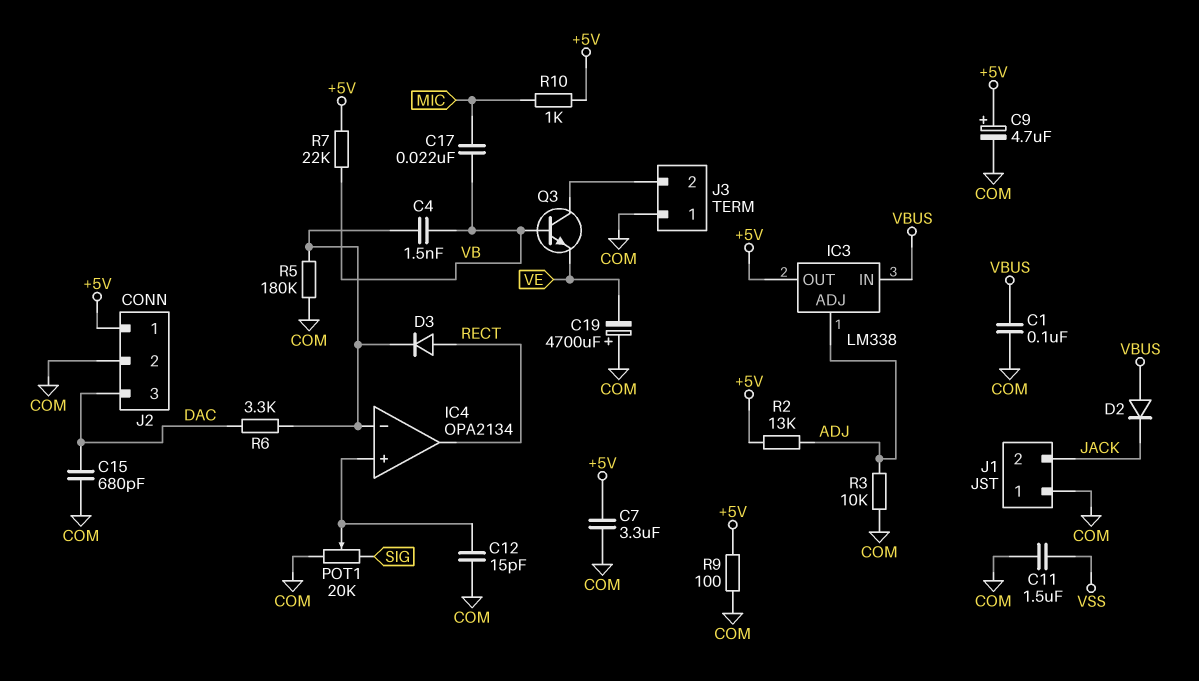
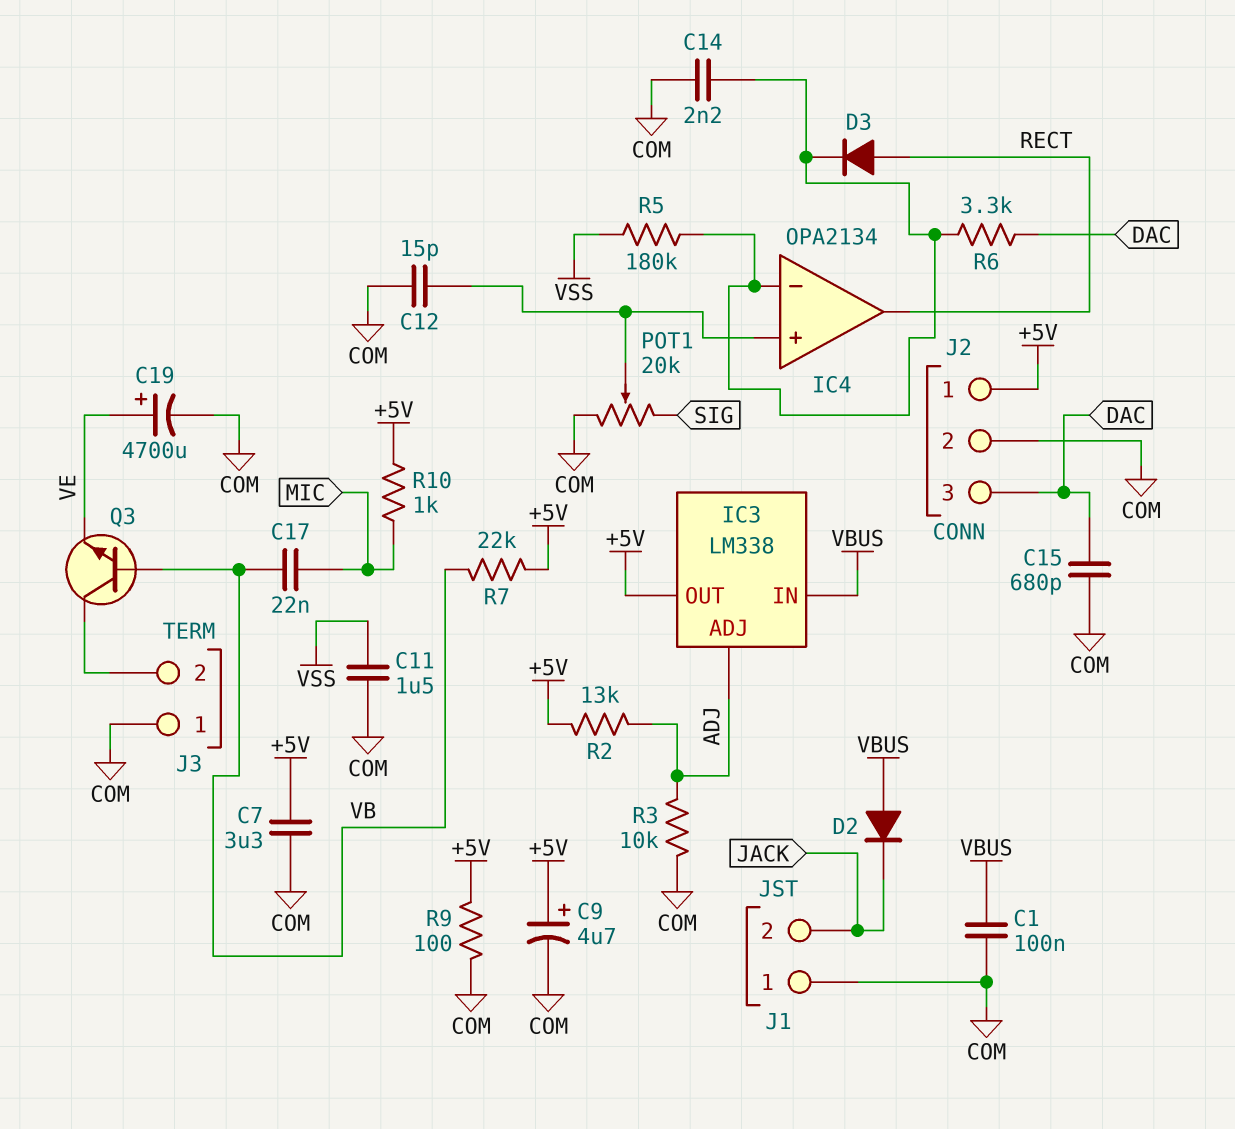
C4: 1.5nF (IC4/in-, VB) -> none
C14: none -> 2.2nF (COM, IC4/in-)
C19: 4700uF (plus COM, minus VE) -> 4700uF (plus VE, minus COM)
R5: 180k (COM, IC4/in-) -> 180k (IC4/in-, VSS)

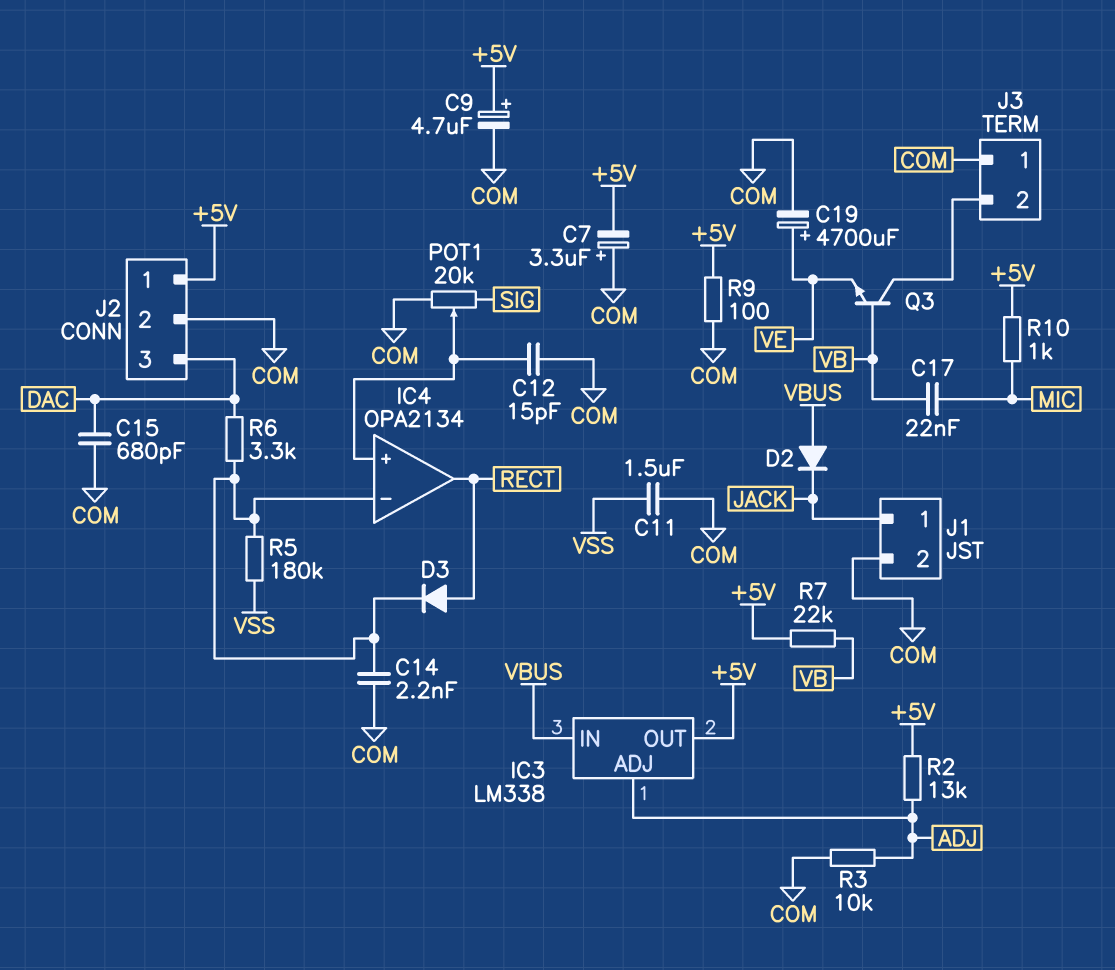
C1: 100nF (COM, VBUS) -> none
C7: 3.3uF (+5V, COM) -> 3.3uF (plus COM, minus +5V)
J1 pin 1: COM -> JACK
J1 pin 2: JACK -> COM

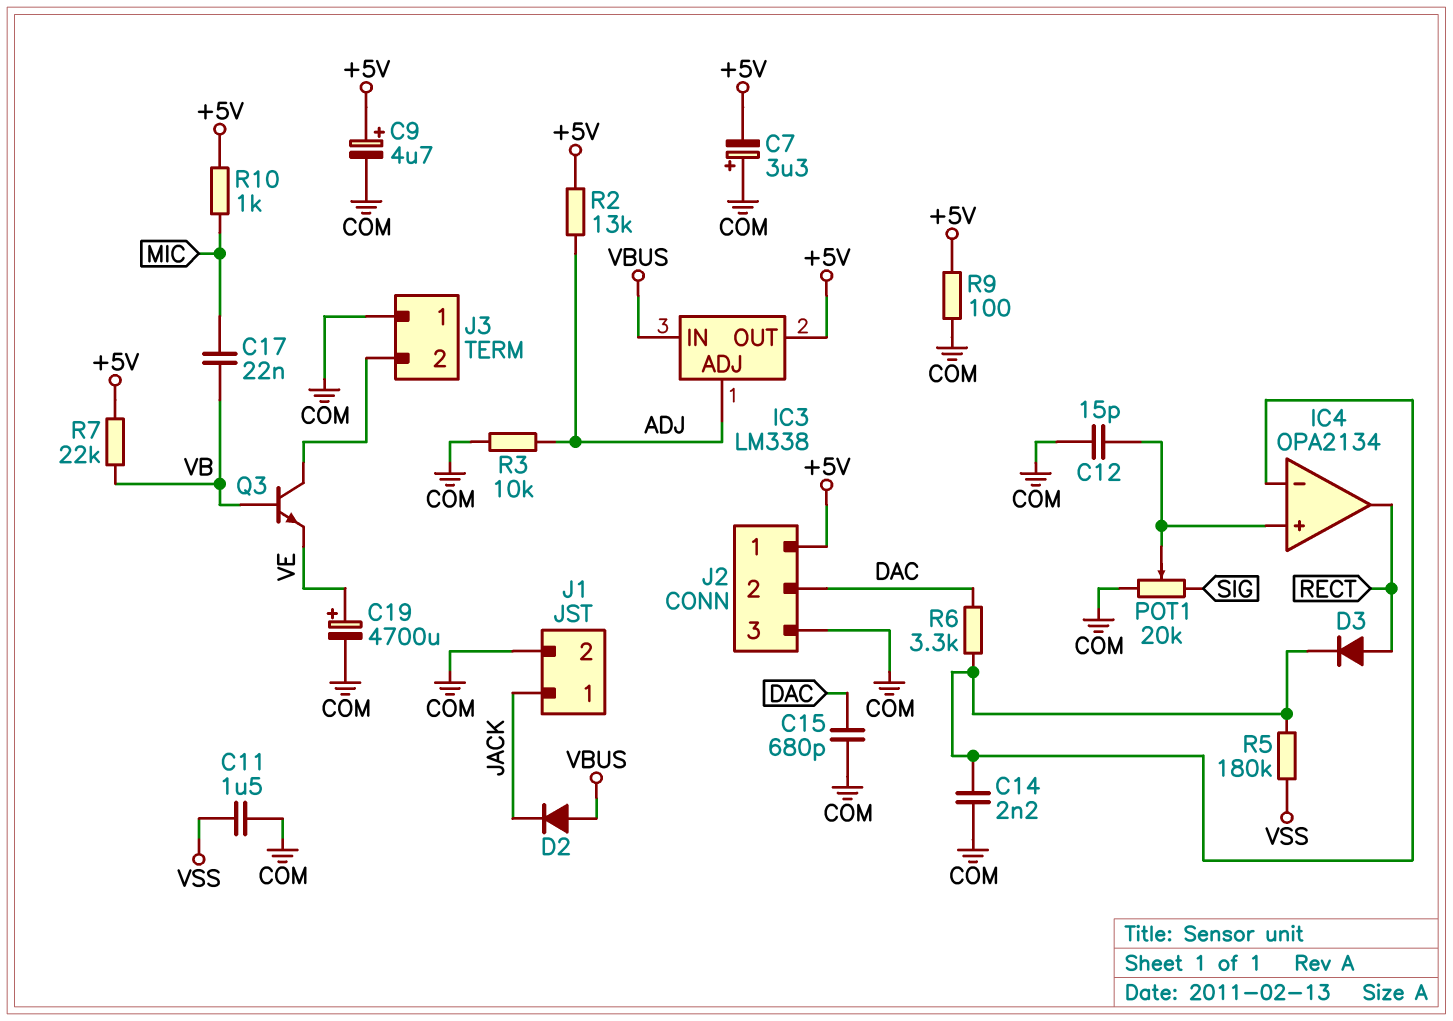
J2 pin 2: COM -> DAC
J2 pin 3: DAC -> COM

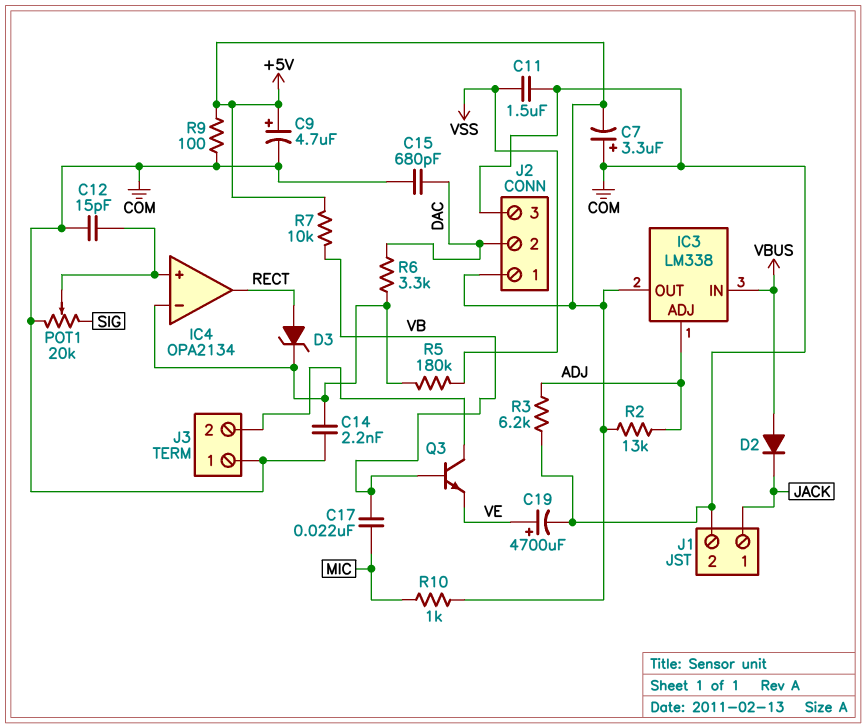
D3: diode (A RECT, K IC4/in-) -> zener (A RECT, K IC4/in-)
R3: 10k (ADJ, COM) -> 6.2k (ADJ, COM)
R7: 22k (+5V, VB) -> 10k (+5V, VB)

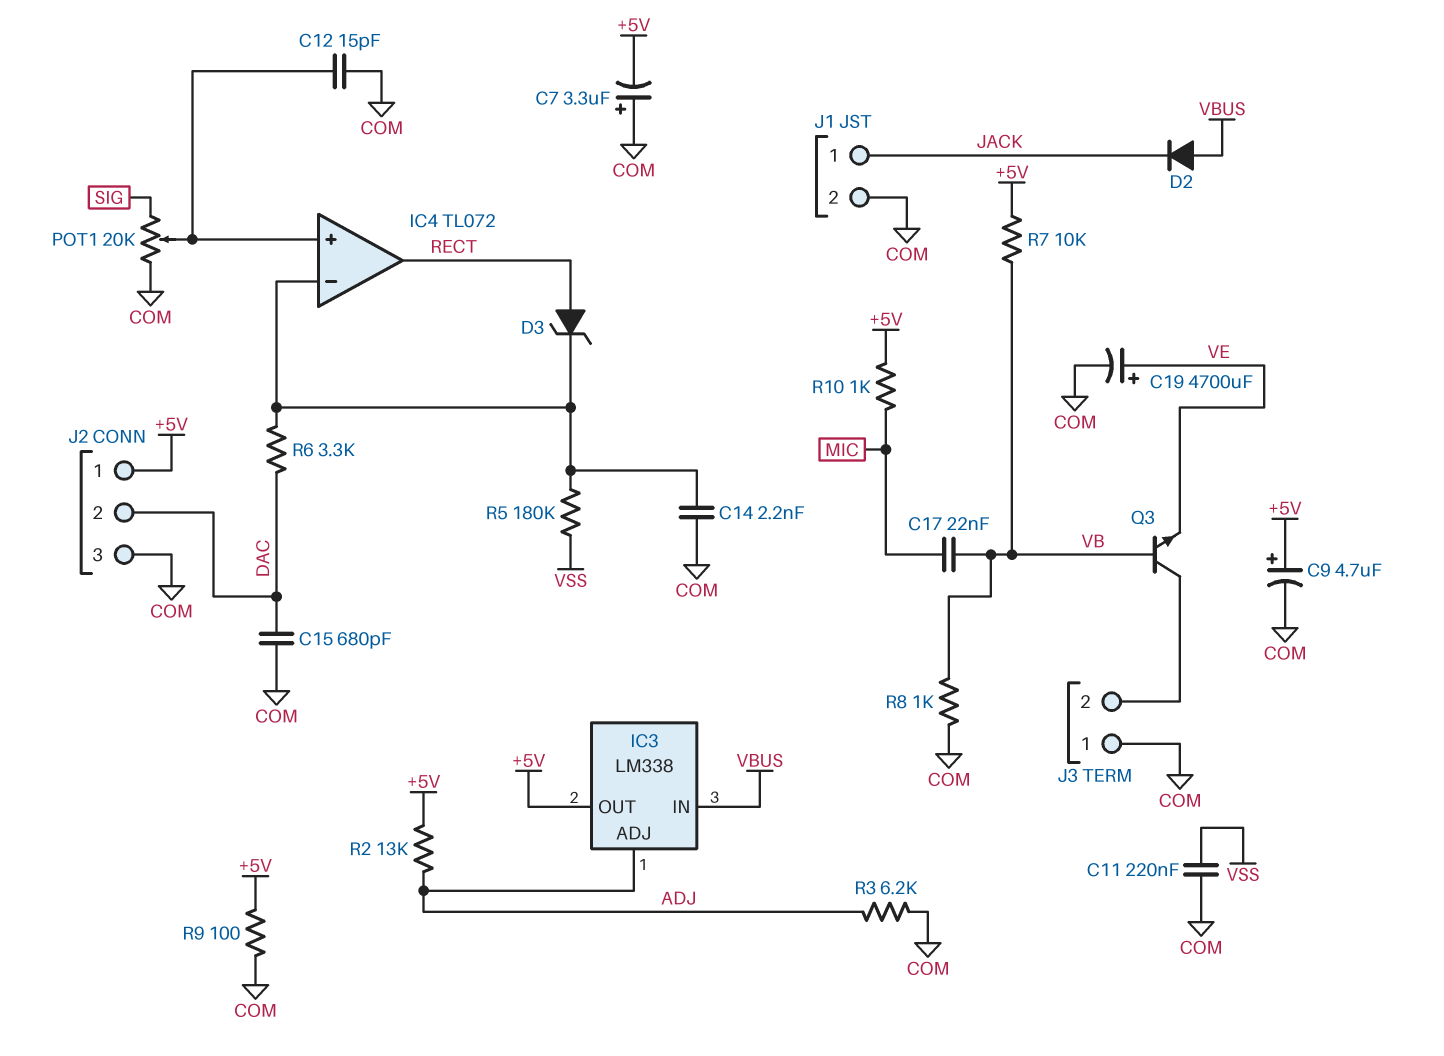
C11: 1.5uF (COM, VSS) -> 220nF (COM, VSS)
IC4: OPA2134 -> TL072
R8: none -> 1k (COM, VB)

